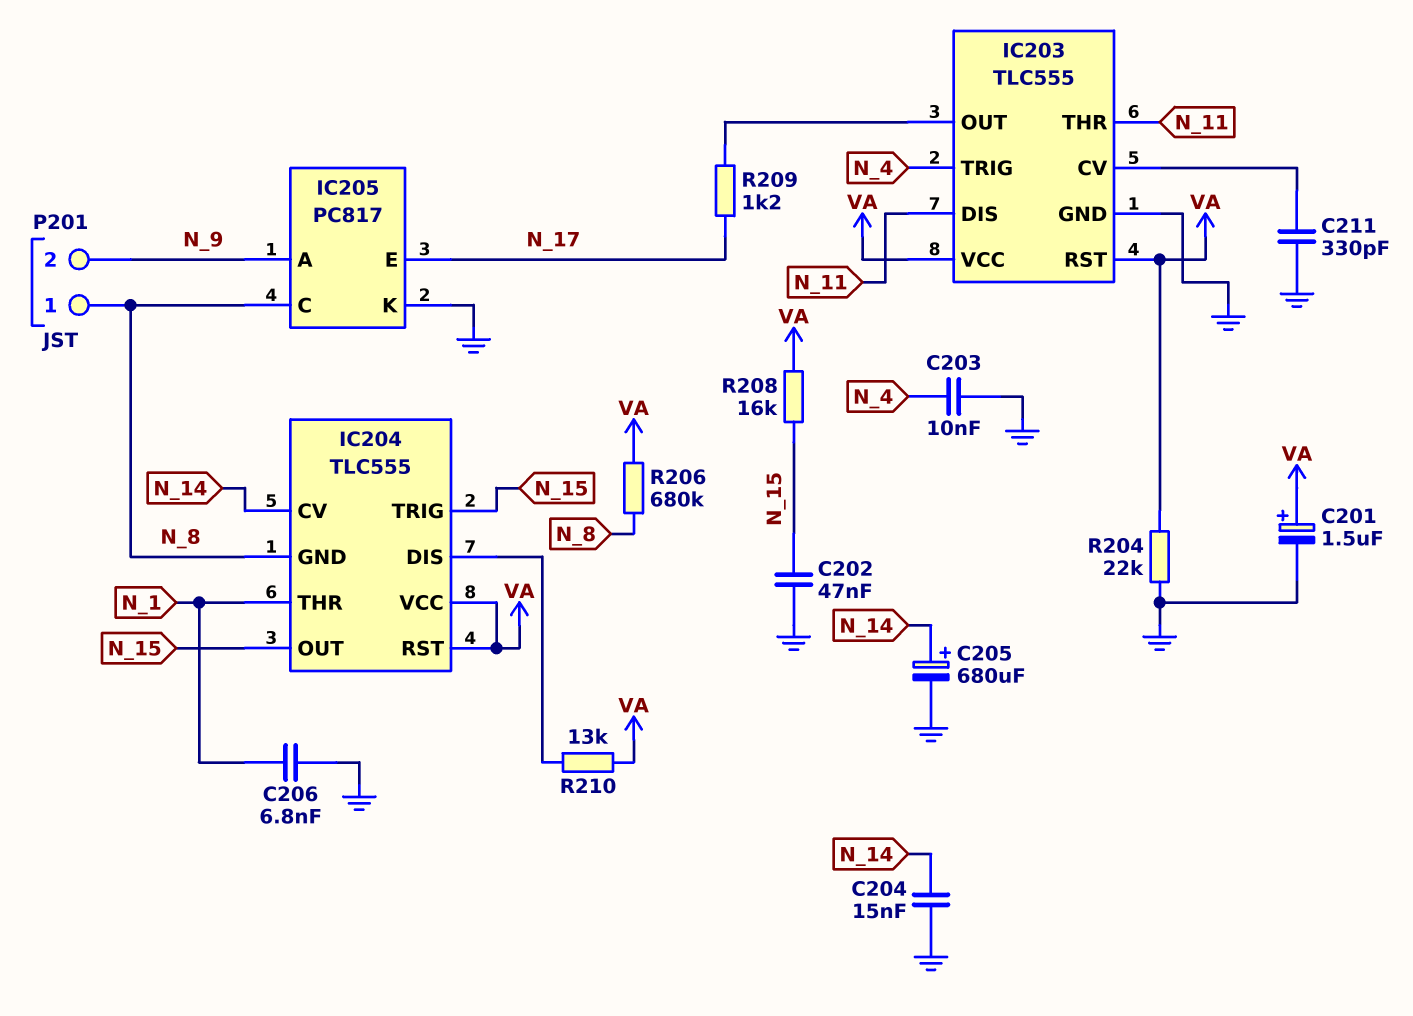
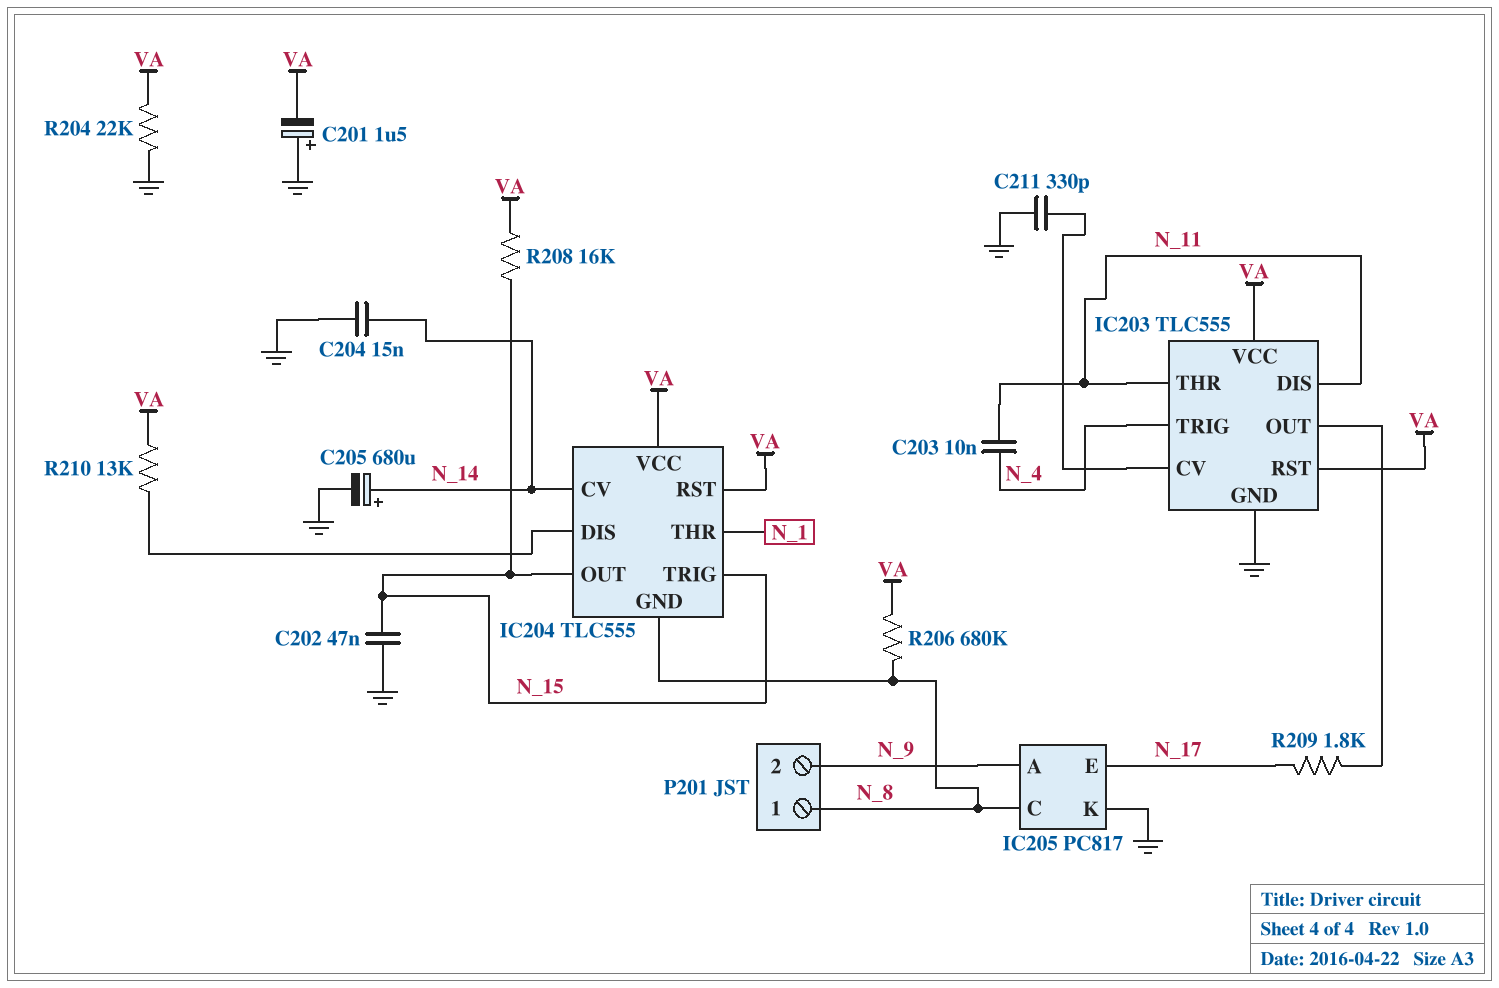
C201: 1.5uF (plus VA, minus GND) -> 1.5uF (plus GND, minus VA)
C203: 10nF (GND, N_4) -> 10nF (N_4, N_11)
C206: 6.8nF (GND, N_1) -> none
R209: 1.2k (IC203/OUT, N_17) -> 1.8k (IC203/OUT, N_17)

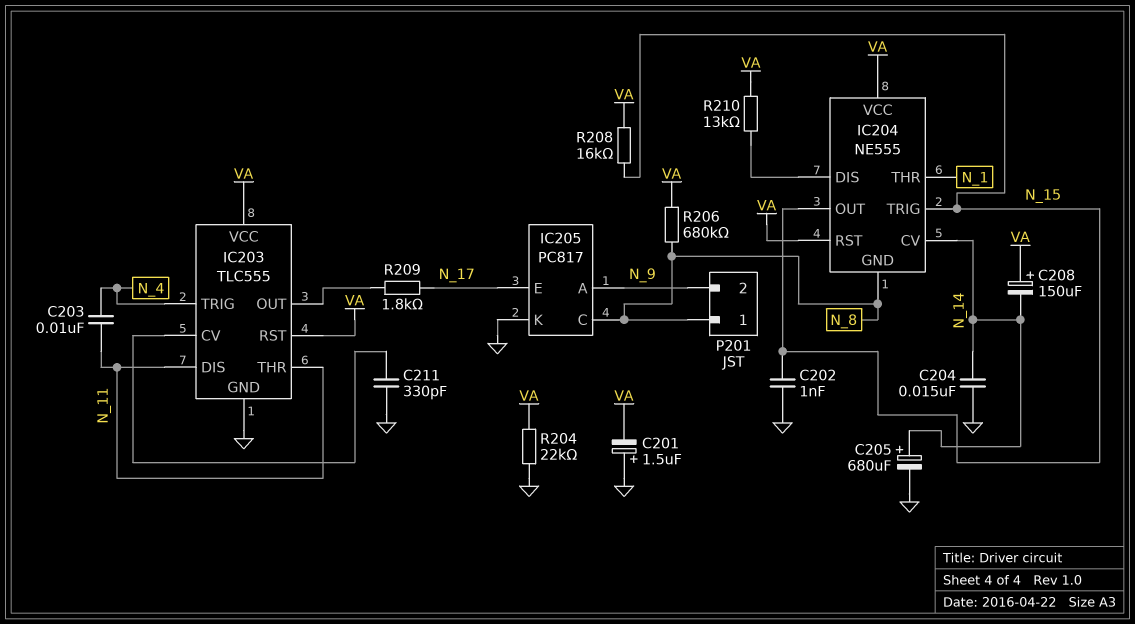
C202: 47nF (GND, N_15) -> 1nF (GND, N_15)
C208: none -> 150uF (plus VA, minus N_14)
IC204: TLC555 -> NE555

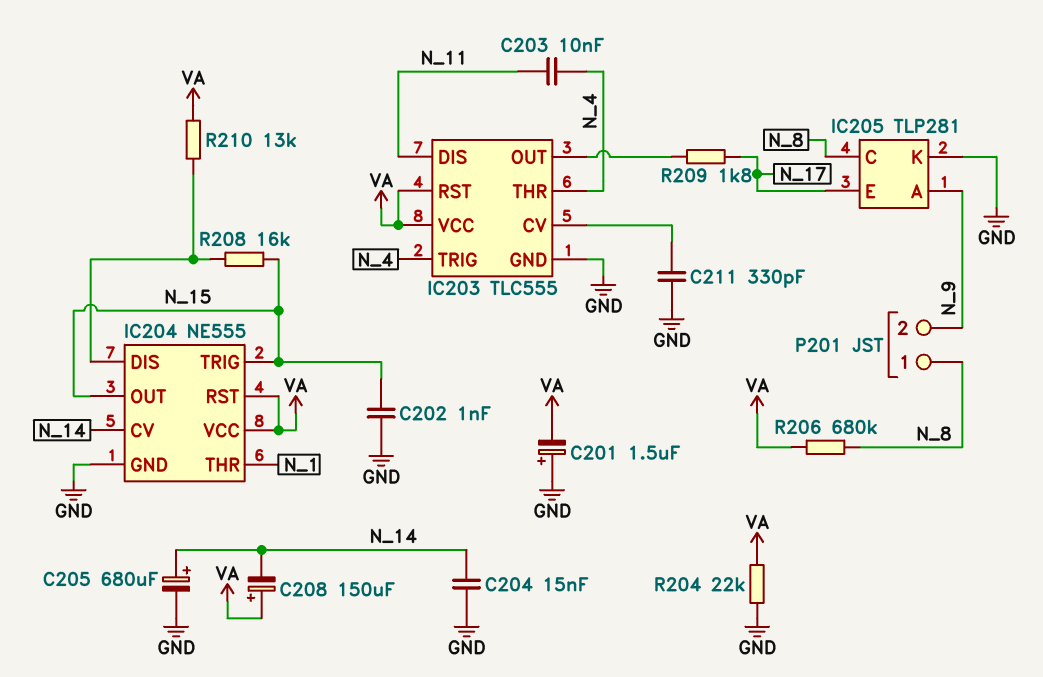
IC203 pin THR: N_11 -> N_4
IC204 pin GND: N_8 -> GND
IC205: PC817 -> TLP281
R208: 16k (N_15, VA) -> 16k (IC204/DIS, N_15)

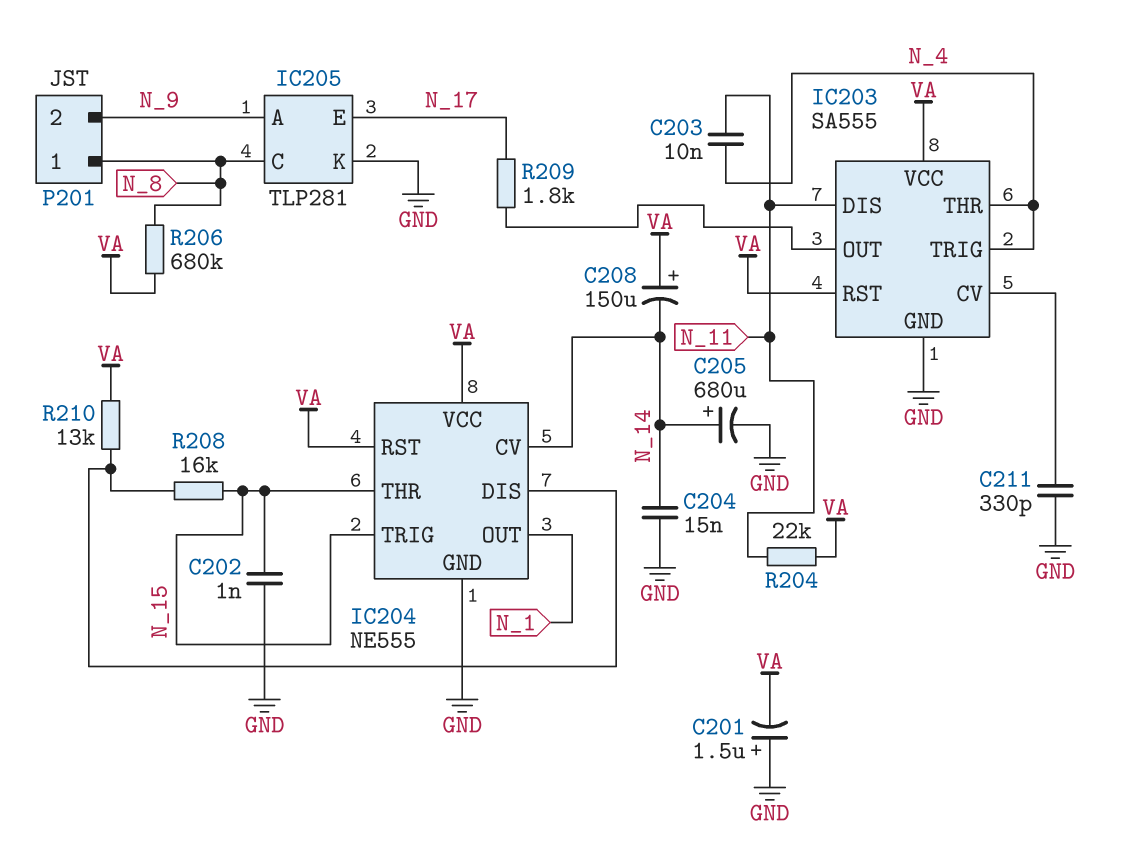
IC203: TLC555 -> SA555
IC204 pin OUT: N_15 -> N_1
IC204 pin THR: N_1 -> N_15
R204: 22k (GND, VA) -> 22k (N_11, VA)

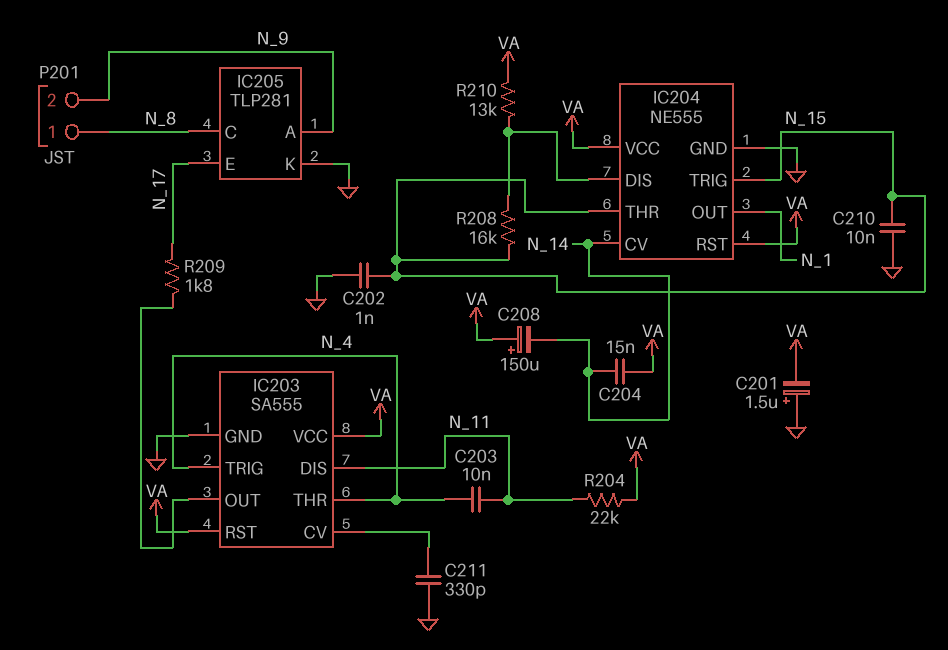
C204: 15nF (GND, N_14) -> 15nF (N_14, VA)
C205: 680uF (plus N_14, minus GND) -> none
C210: none -> 10nF (GND, N_15)
R206: 680k (N_8, VA) -> none

